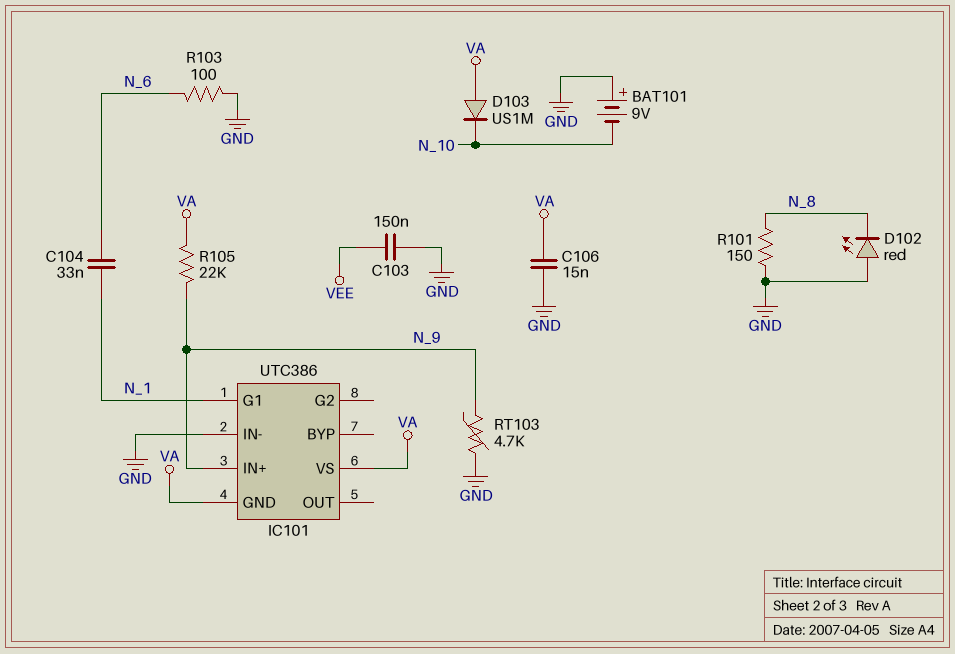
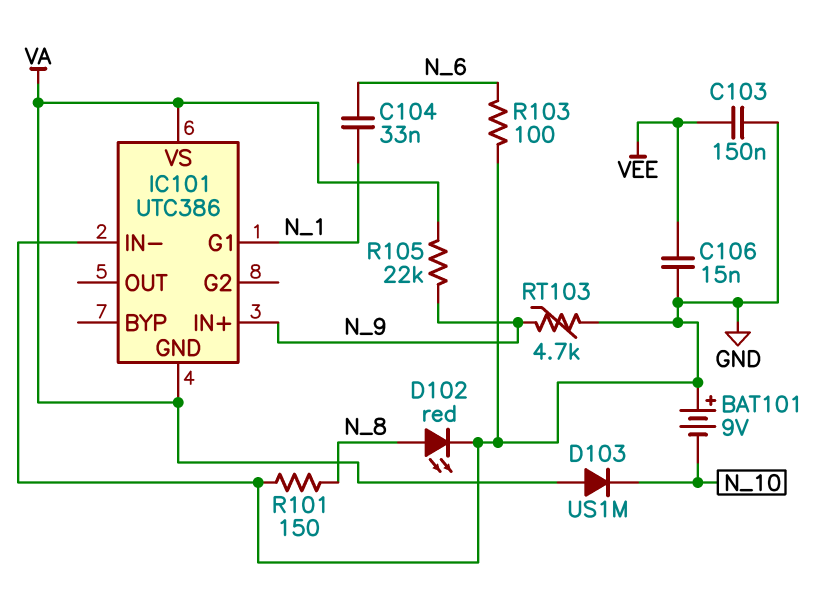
C106: 15nF (GND, VA) -> 15nF (GND, VEE)
D102: LED red (A GND, K N_8) -> LED red (A N_8, K GND)

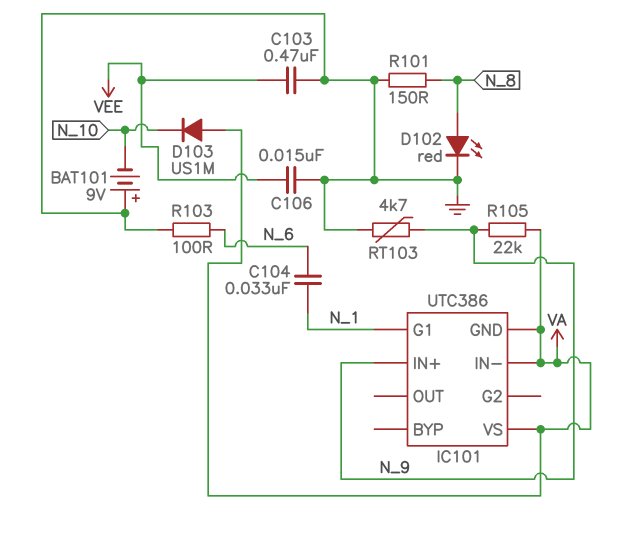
C103: 150nF (GND, VEE) -> 470nF (GND, VEE)
IC101 pin IN-: GND -> VA

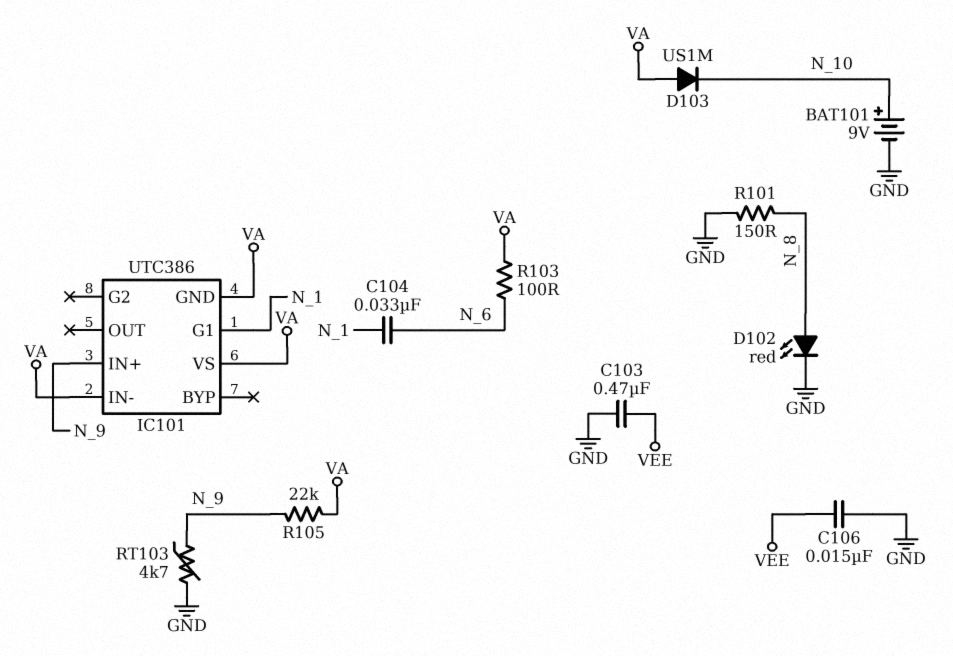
BAT101: 9V (plus GND, minus N_10) -> 9V (plus N_10, minus GND)
R103: 100 (GND, N_6) -> 100 (N_6, VA)

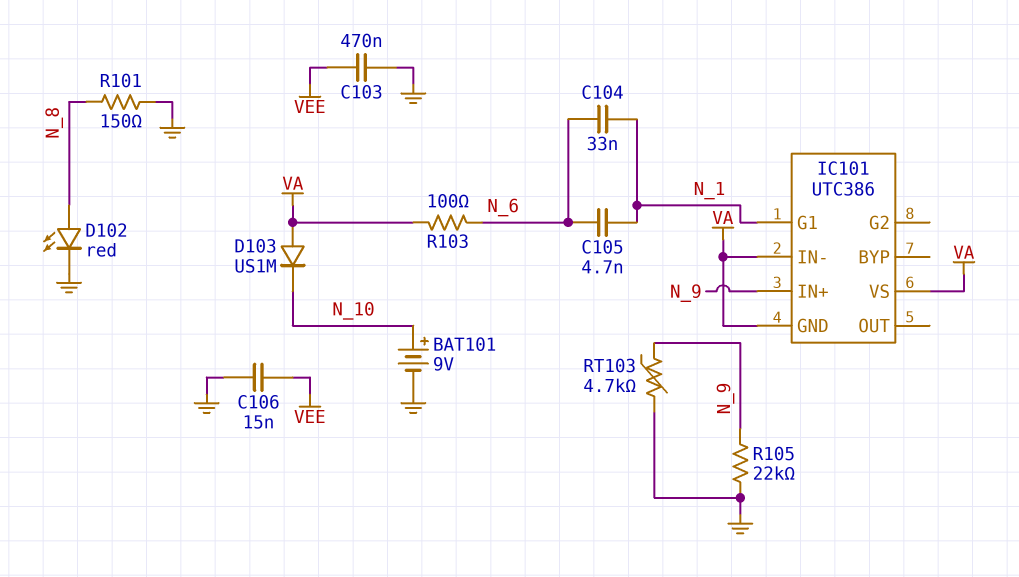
C105: none -> 4.7nF (N_1, N_6)
R105: 22k (N_9, VA) -> 22k (GND, N_9)

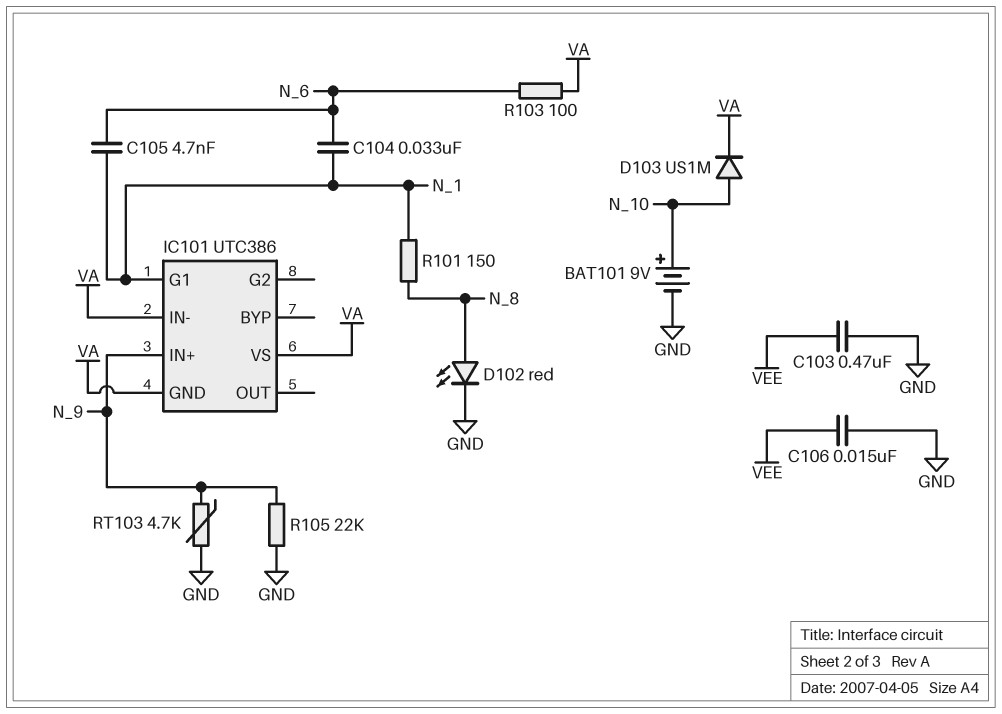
D103: diode US1M (A VA, K N_10) -> diode US1M (A N_10, K VA)
R101: 150 (GND, N_8) -> 150 (N_1, N_8)

